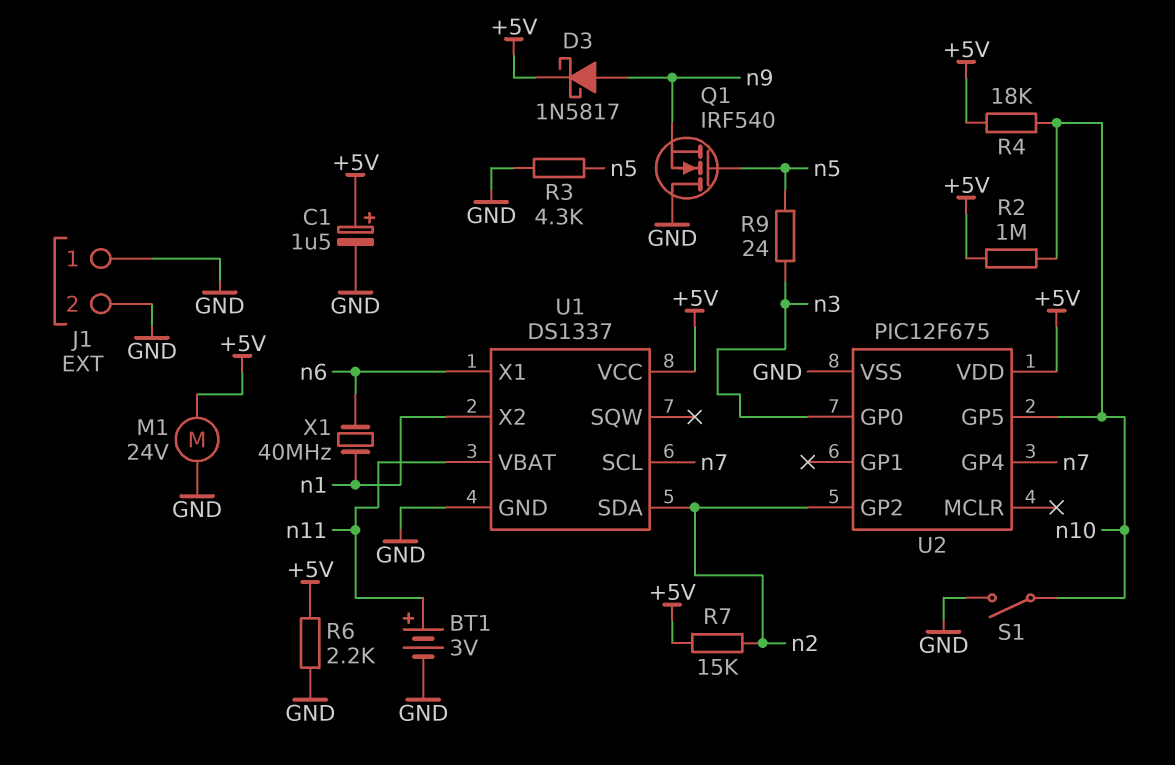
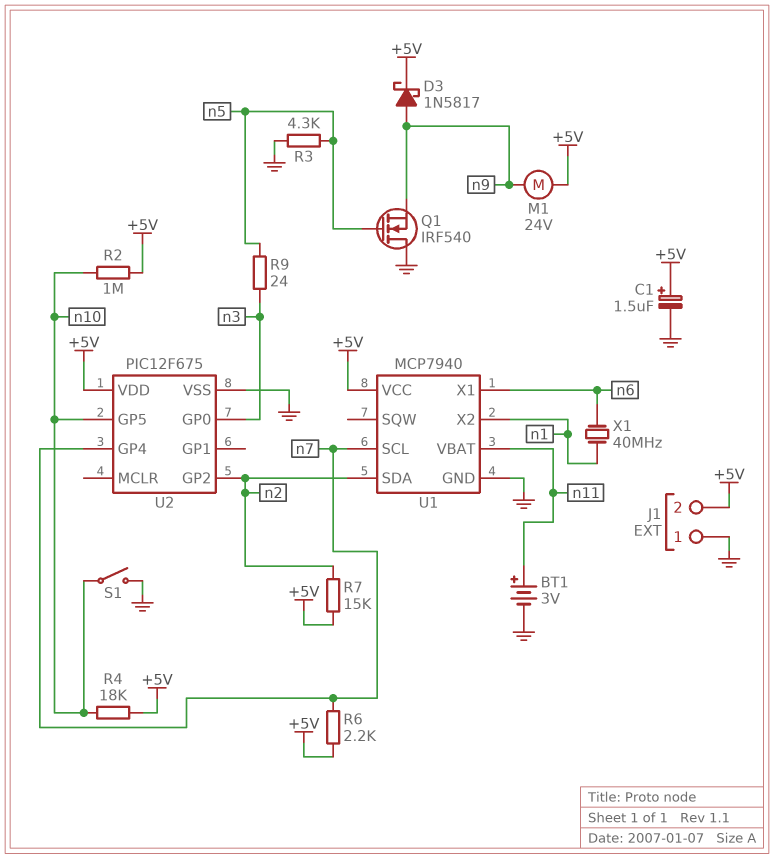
J1 pin 2: GND -> +5V
M1: motor 24V (+5V, GND) -> motor 24V (+5V, n9)
R6: 2.2k (+5V, GND) -> 2.2k (+5V, n7)
U1: DS1337 -> MCP7940

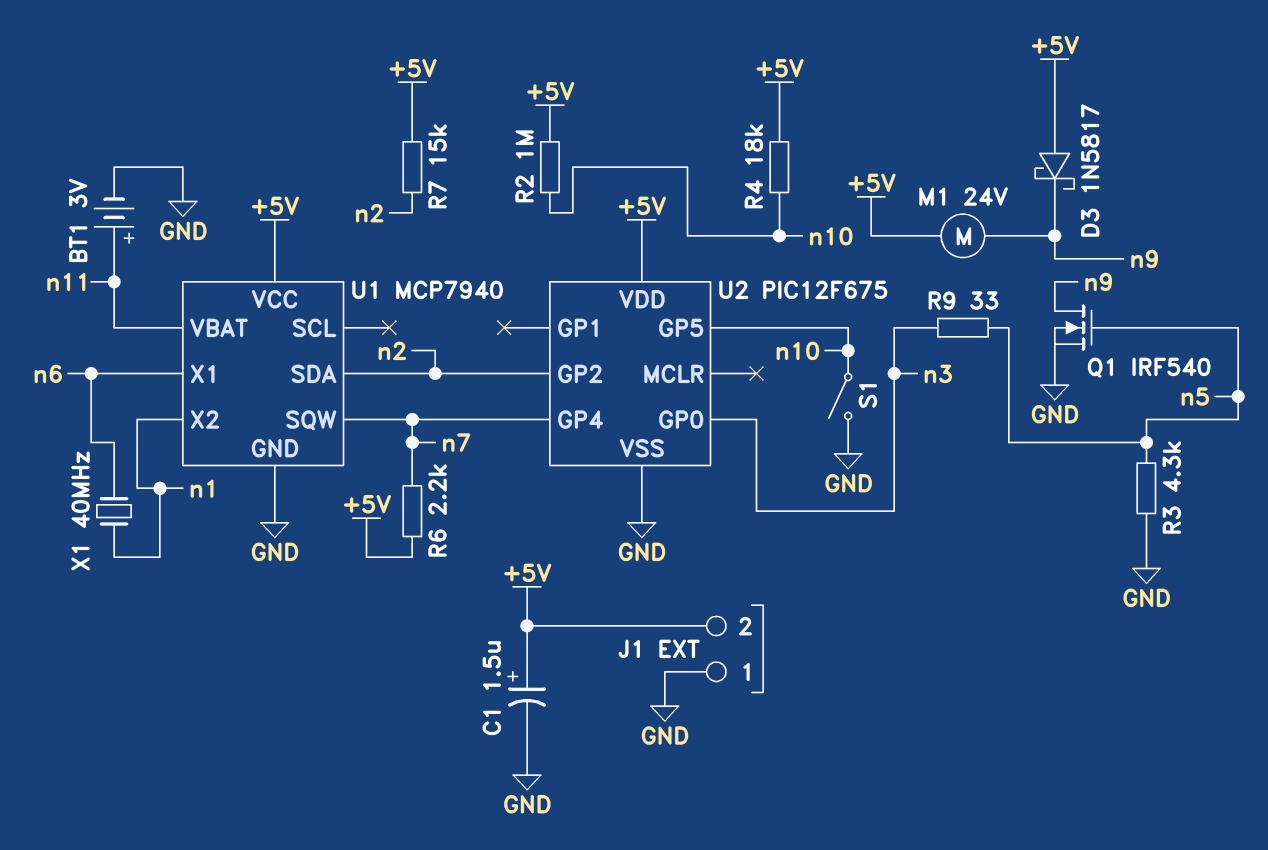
D3: schottky 1N5817 (A n9, K +5V) -> schottky 1N5817 (A +5V, K n9)
Q1: NMOS IRF540 (G n5, D GND, S n9) -> NMOS IRF540 (G n5, D n9, S GND)
R9: 24 (n3, n5) -> 33 (n3, n5)
U1 pin SCL: n7 -> none
U1 pin SQW: none -> n7

